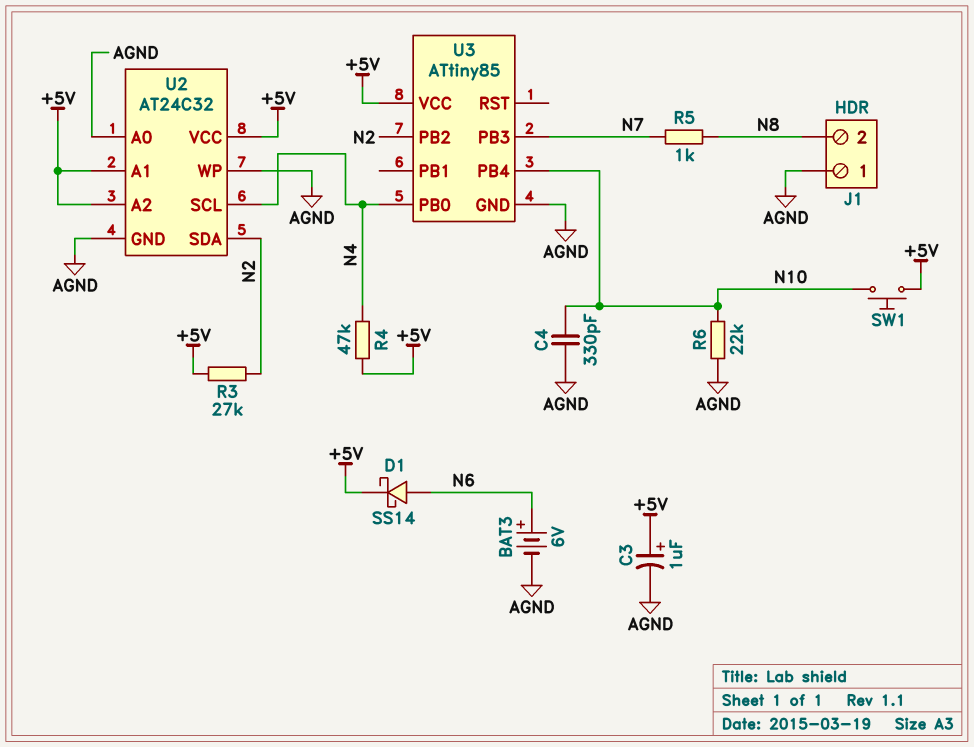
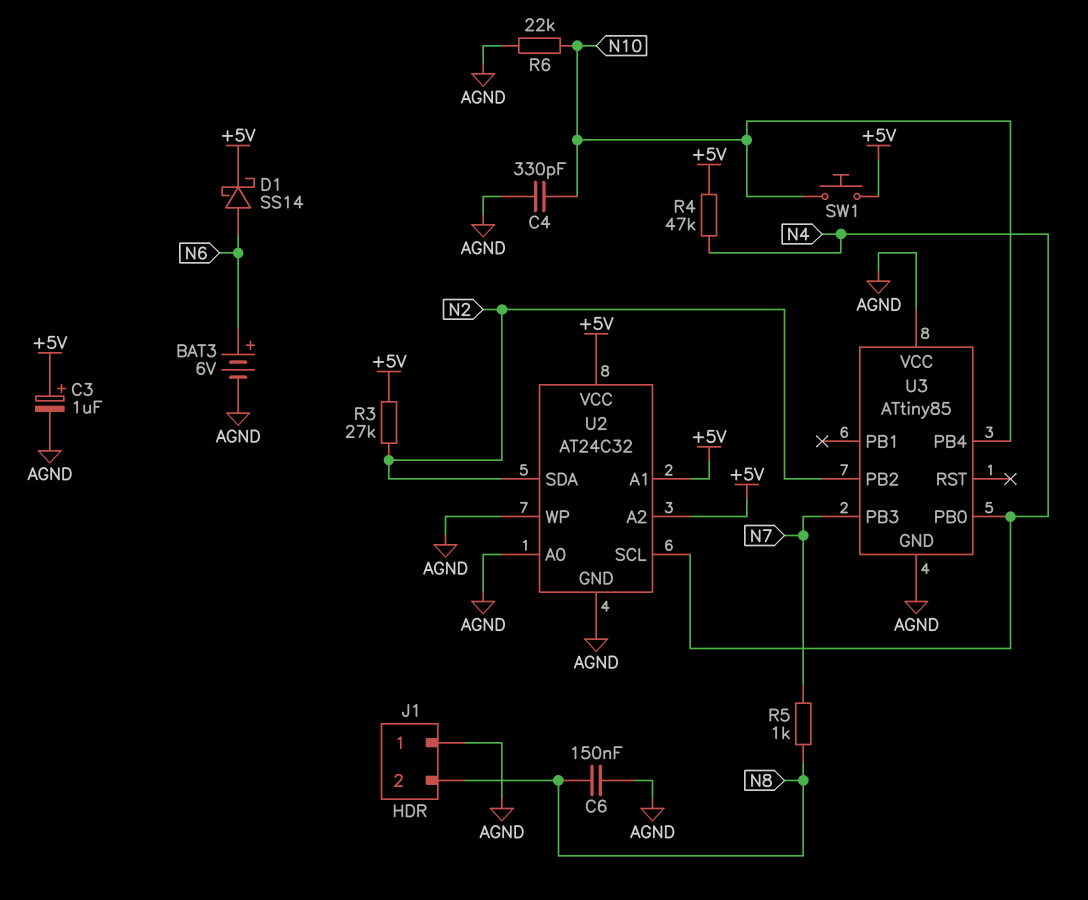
C6: none -> 150nF (AGND, N8)
U3 pin VCC: +5V -> AGND

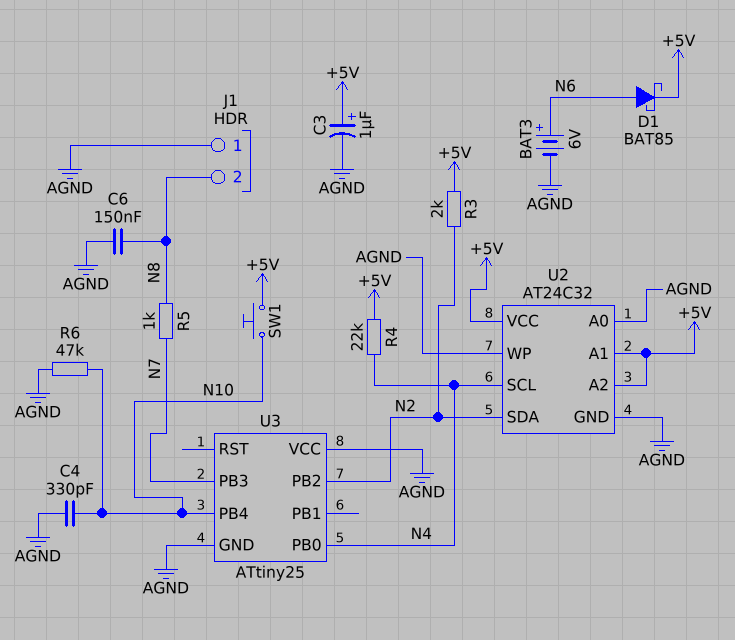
D1: schottky SS14 (A N6, K +5V) -> schottky BAT85 (A N6, K +5V)
R3: 27k (+5V, N2) -> 2k (+5V, N2)
R4: 47k (+5V, N4) -> 22k (+5V, N4)
R6: 22k (AGND, N10) -> 47k (AGND, N10)
U3: ATtiny85 -> ATtiny25

